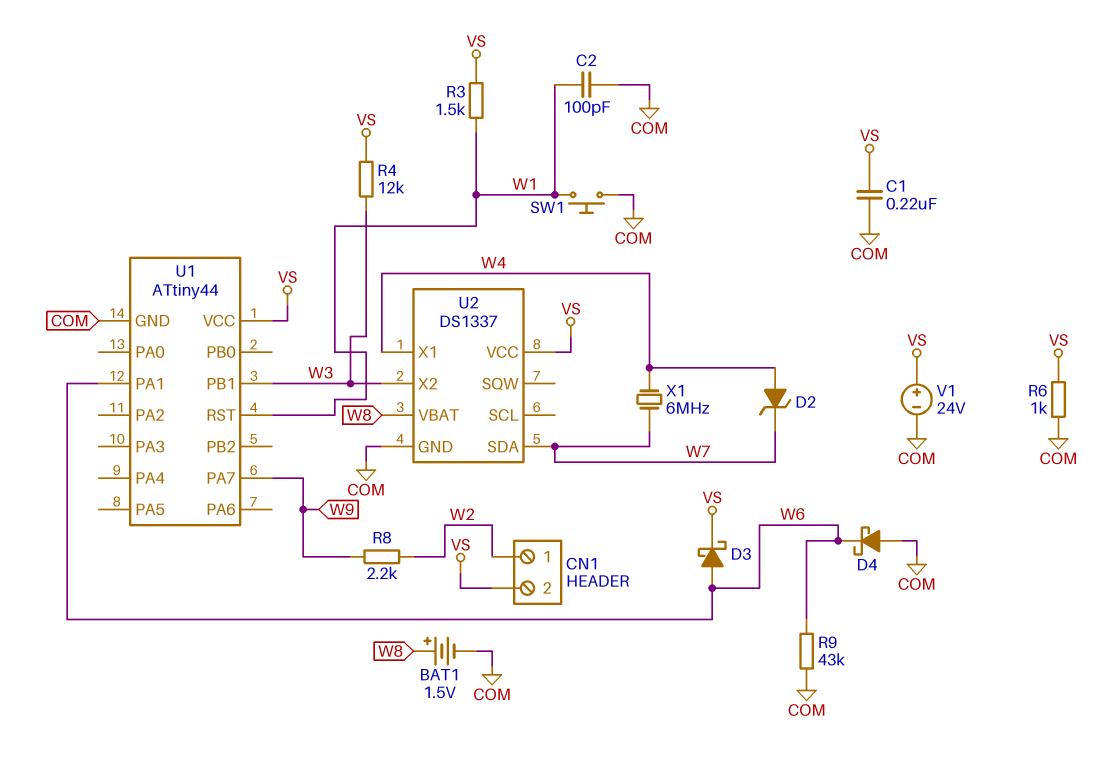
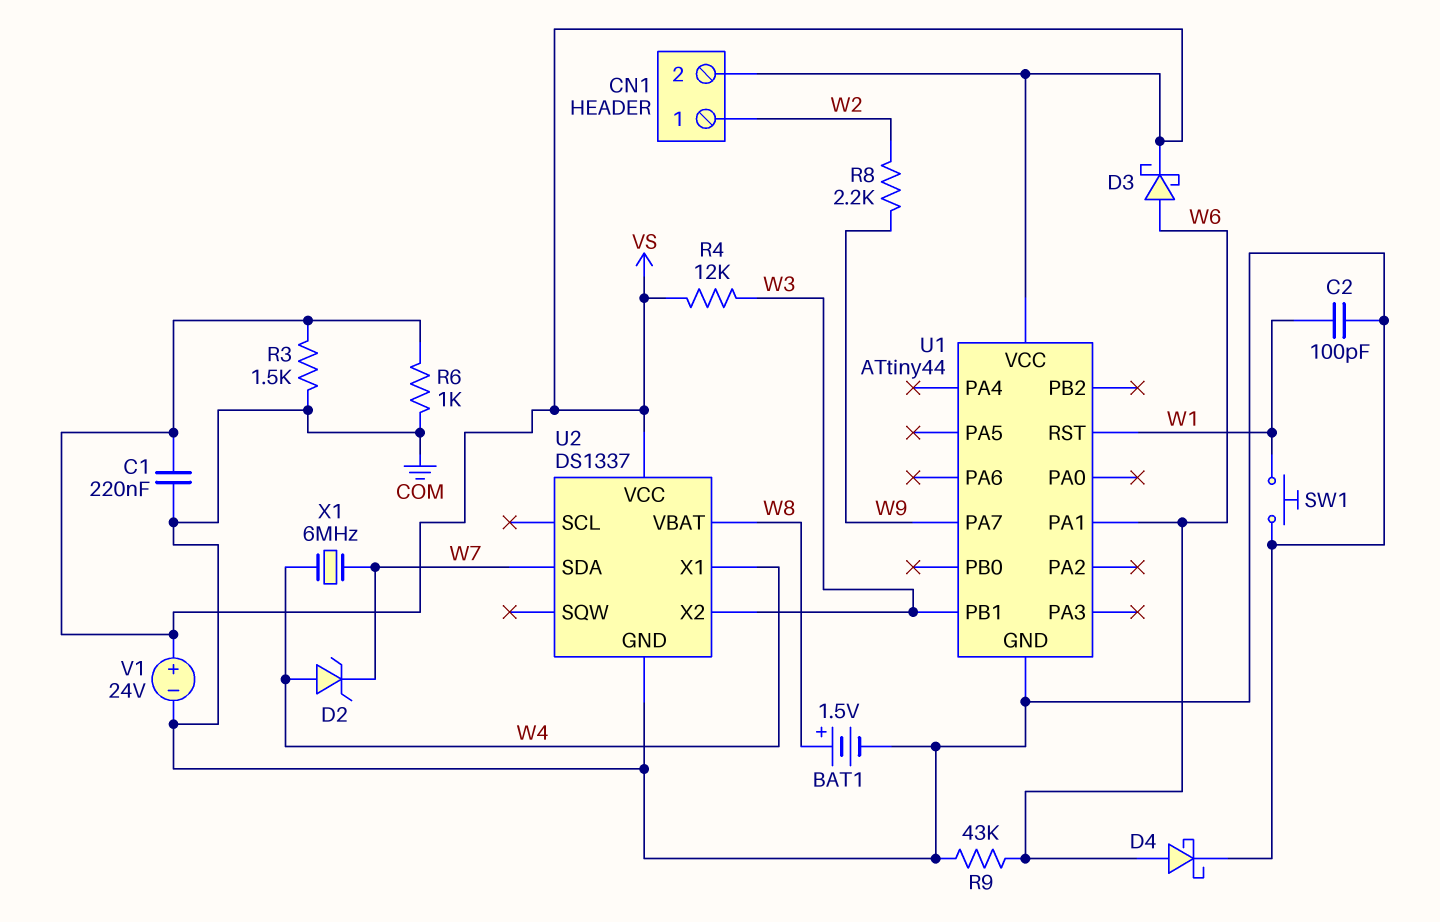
D4: schottky (A COM, K W6) -> schottky (A W6, K COM)
R3: 1.5k (VS, W1) -> 1.5k (COM, VS)

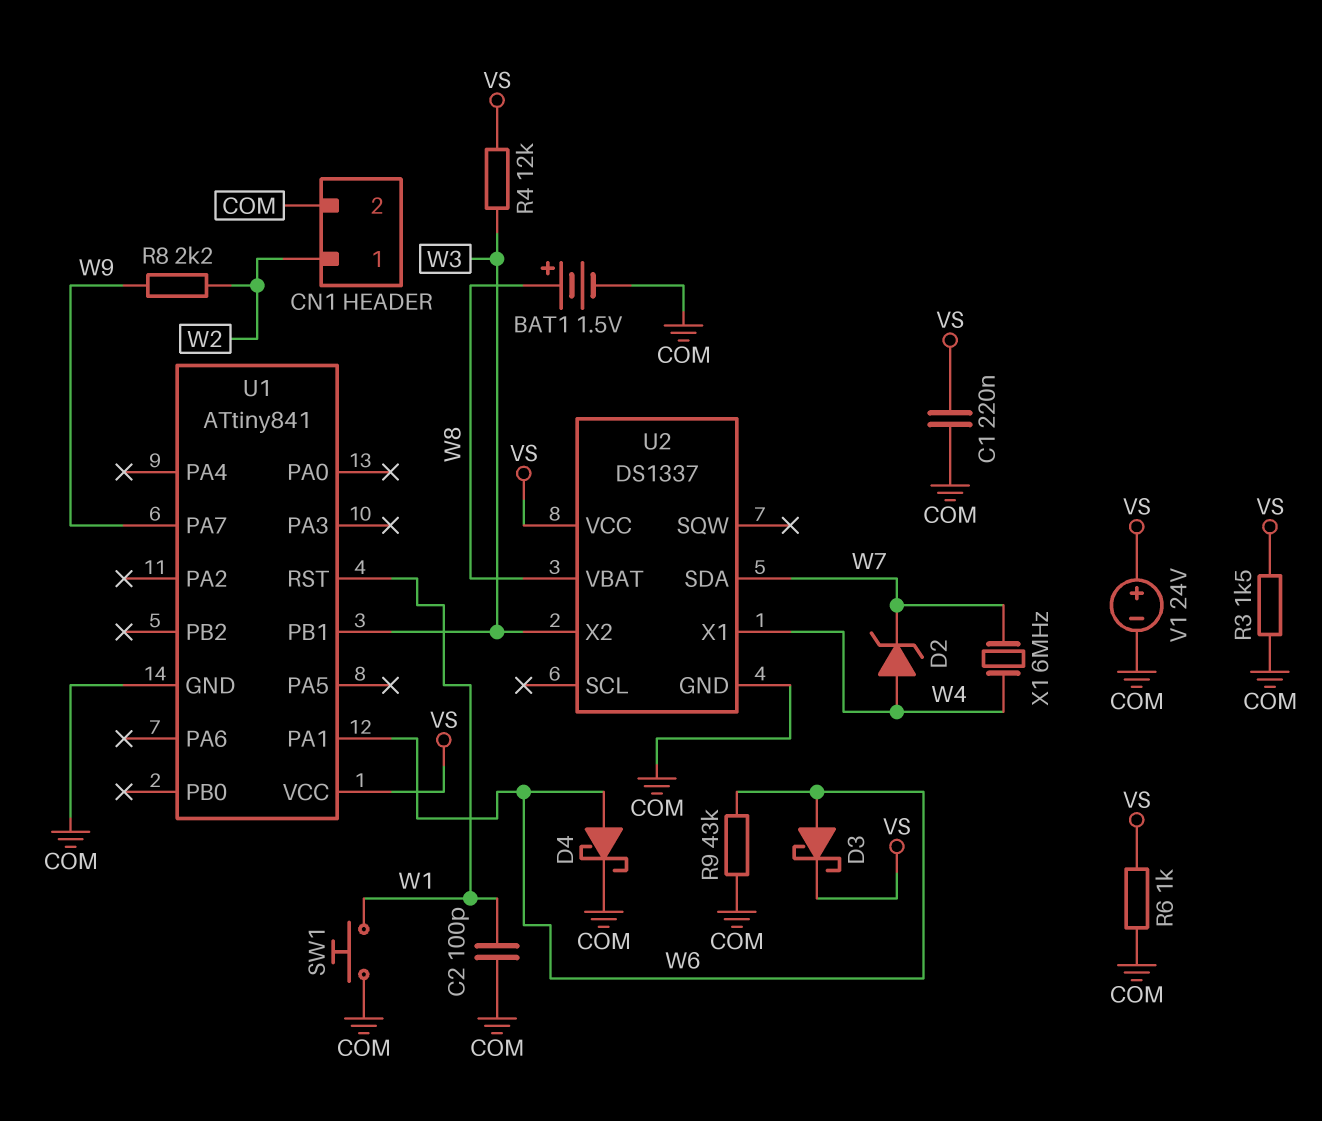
CN1 pin 2: VS -> COM
U1: ATtiny44 -> ATtiny841

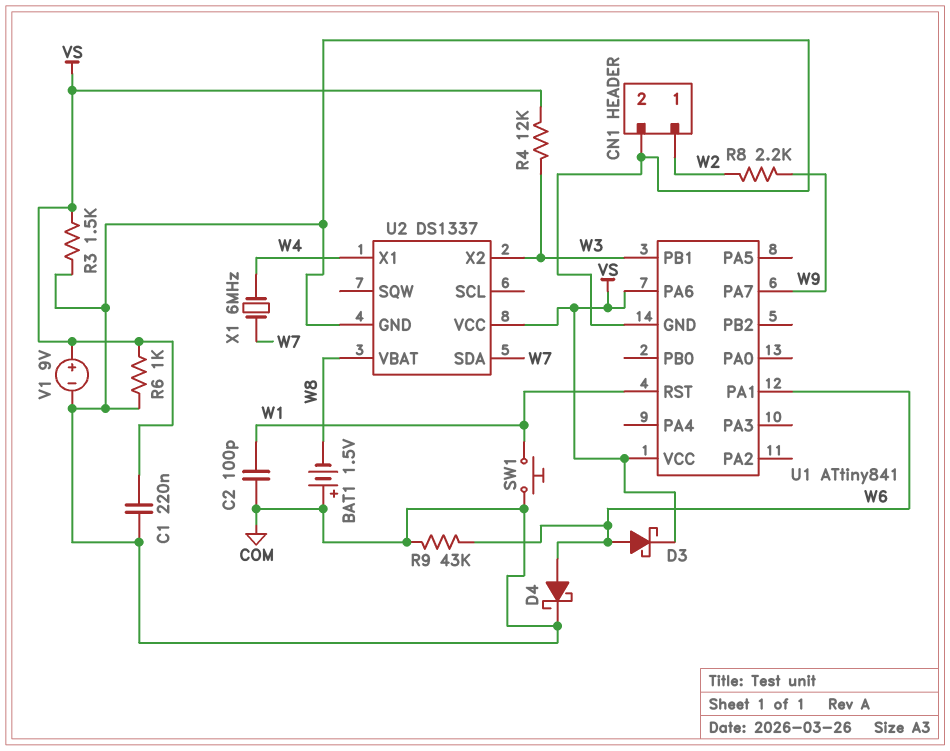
BAT1: 1.5V (plus W8, minus COM) -> 1.5V (plus COM, minus W8)
D2: zener (A W4, K W7) -> none
U1 pin PA6: none -> VS
V1: 24V (plus VS, minus COM) -> 9V (plus VS, minus COM)

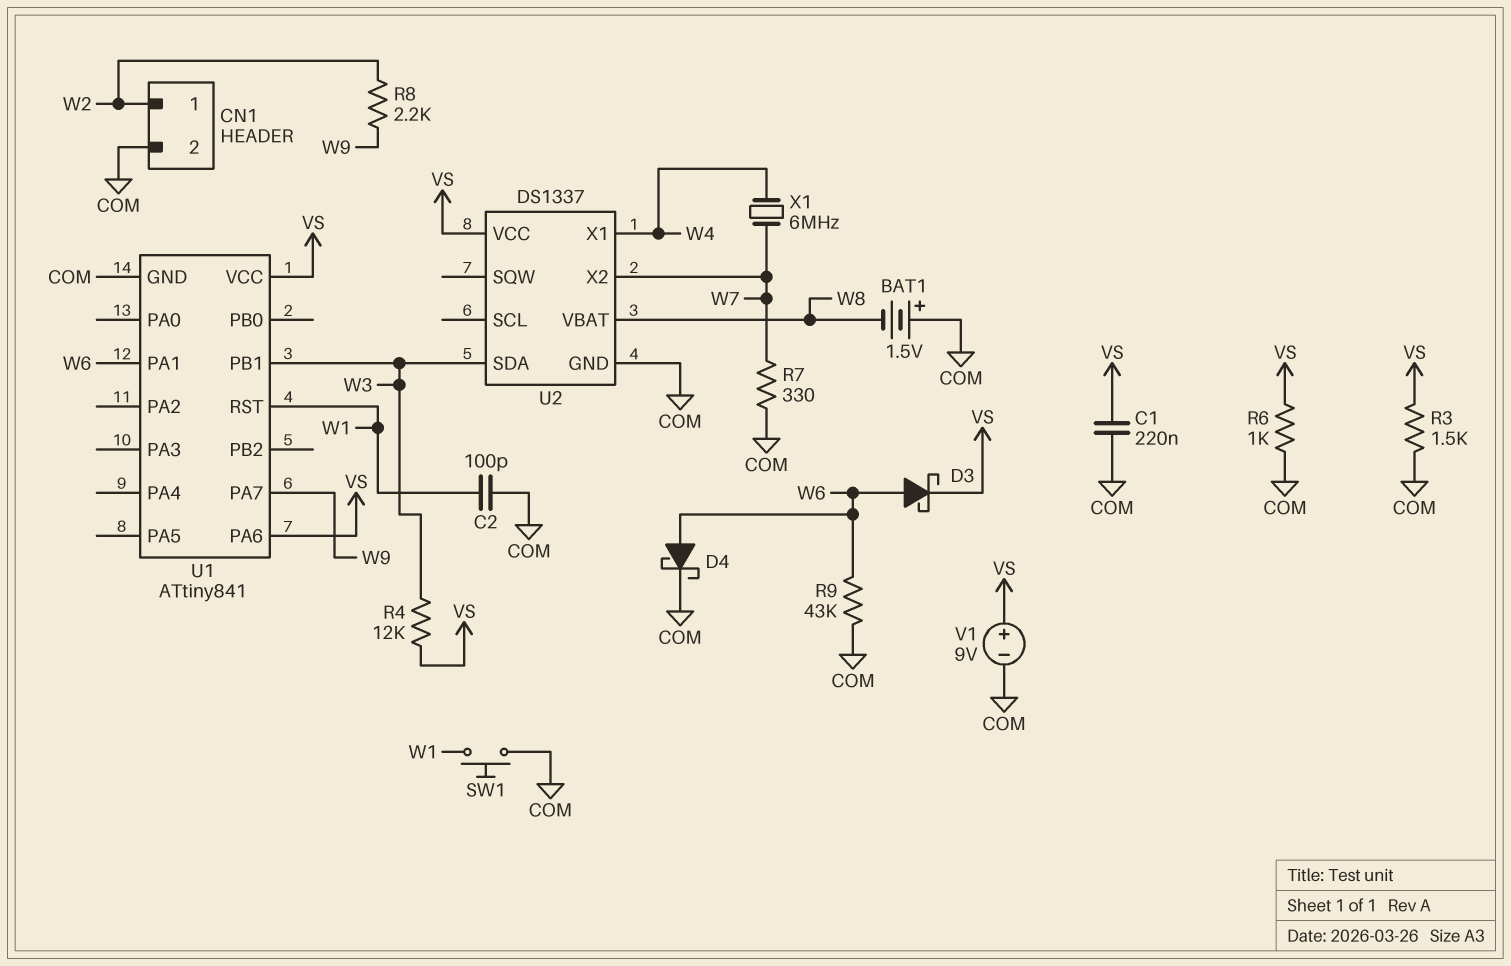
R7: none -> 330 (COM, W7)
U2 pin SDA: W7 -> W3
U2 pin X2: W3 -> W7

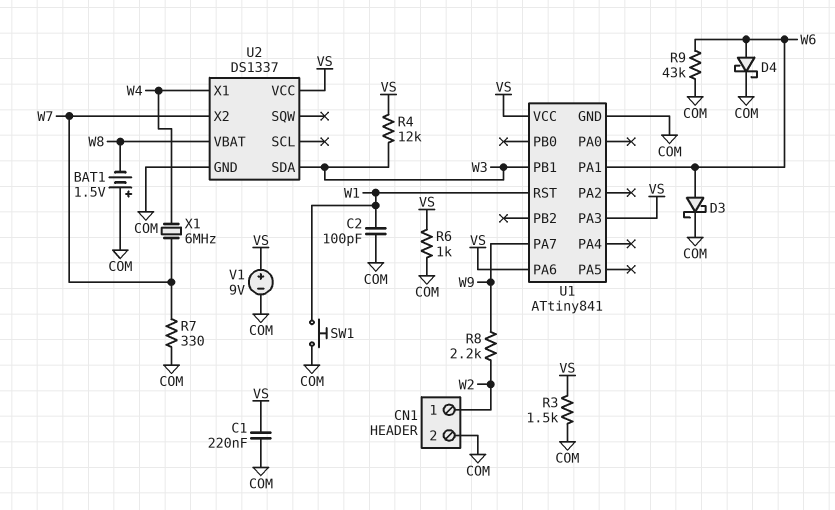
D3: schottky (A W6, K VS) -> schottky (A W6, K COM)
U1 pin PA3: none -> VS

